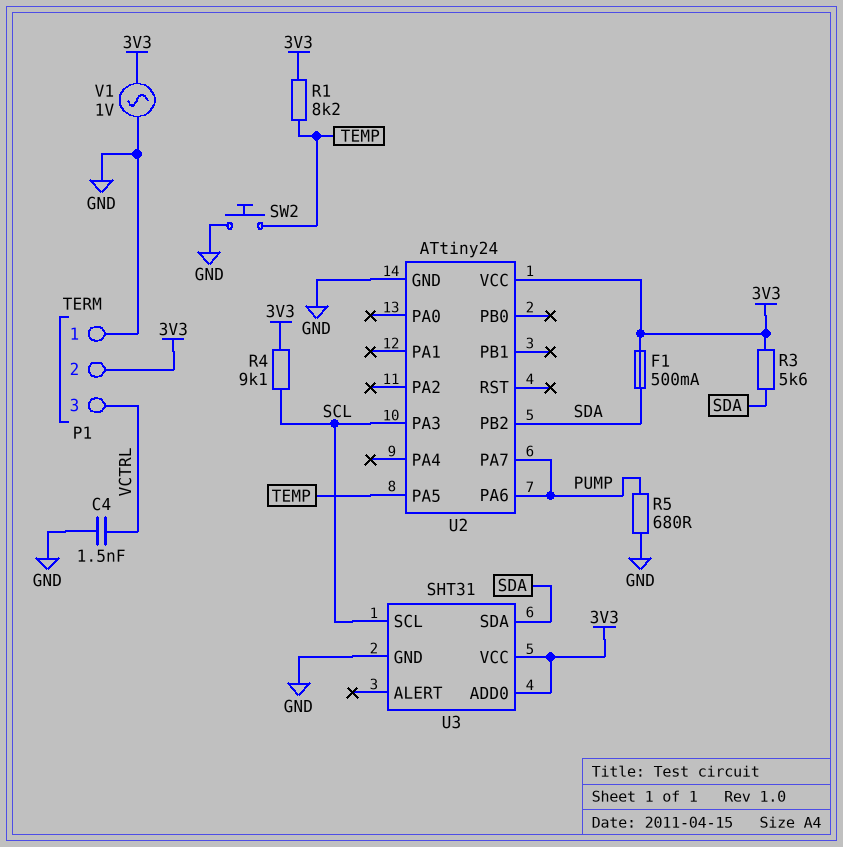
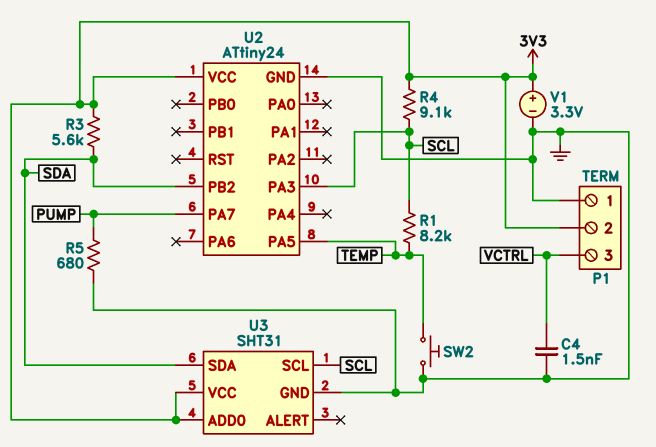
F1: 500mA (3V3, SDA) -> none
R1: 8.2k (3V3, TEMP) -> 8.2k (SCL, TEMP)
U2 pin PA6: PUMP -> none
V1: AC 1V (3V3, GND) -> 3.3V (plus 3V3, minus GND)

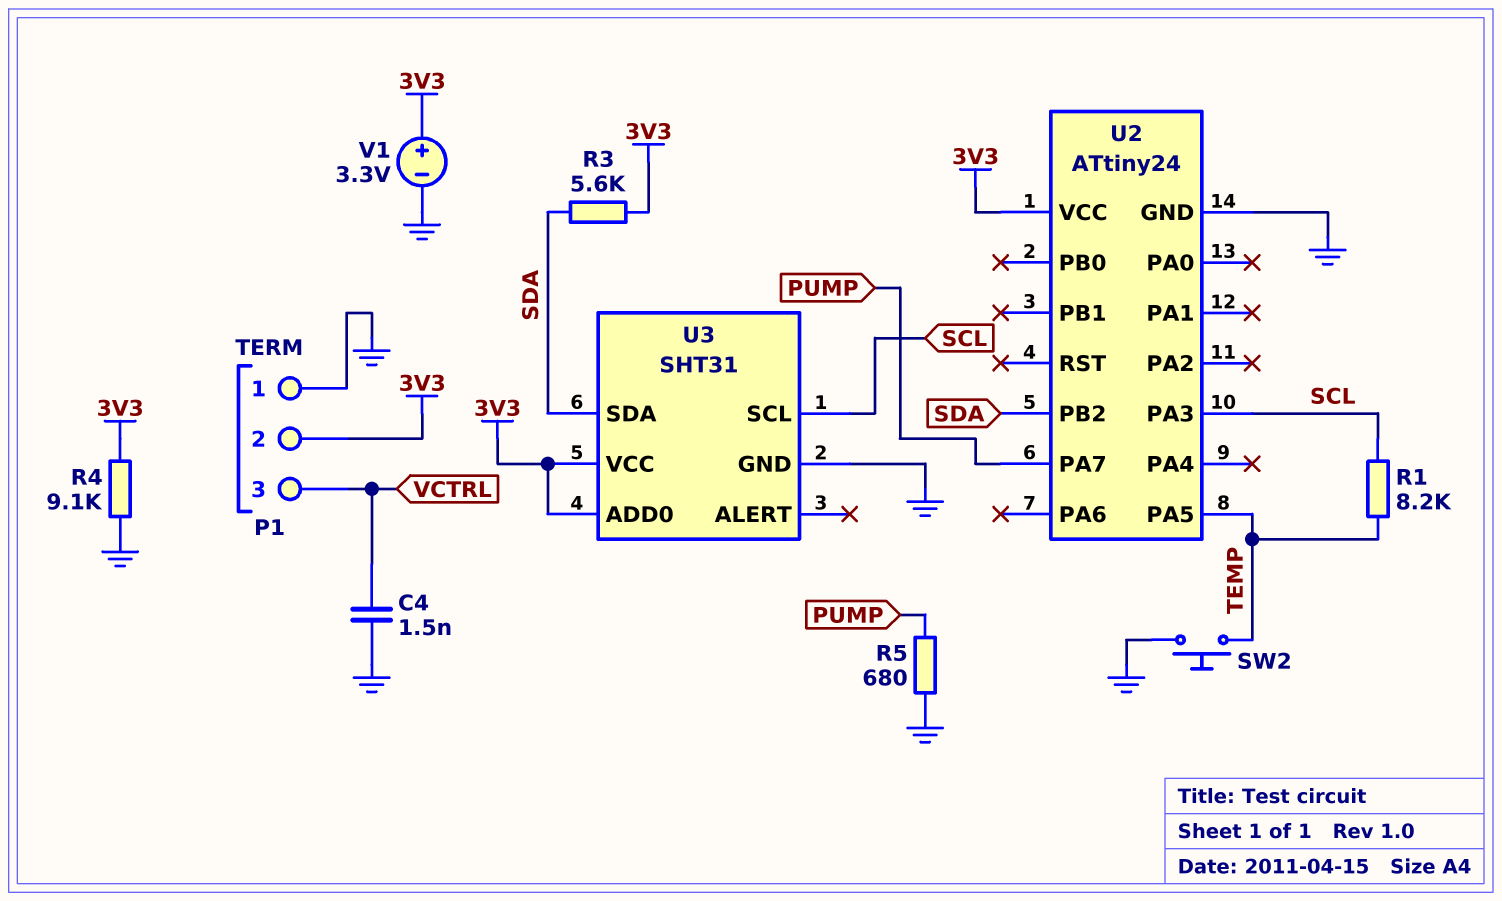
R4: 9.1k (3V3, SCL) -> 9.1k (3V3, GND)

